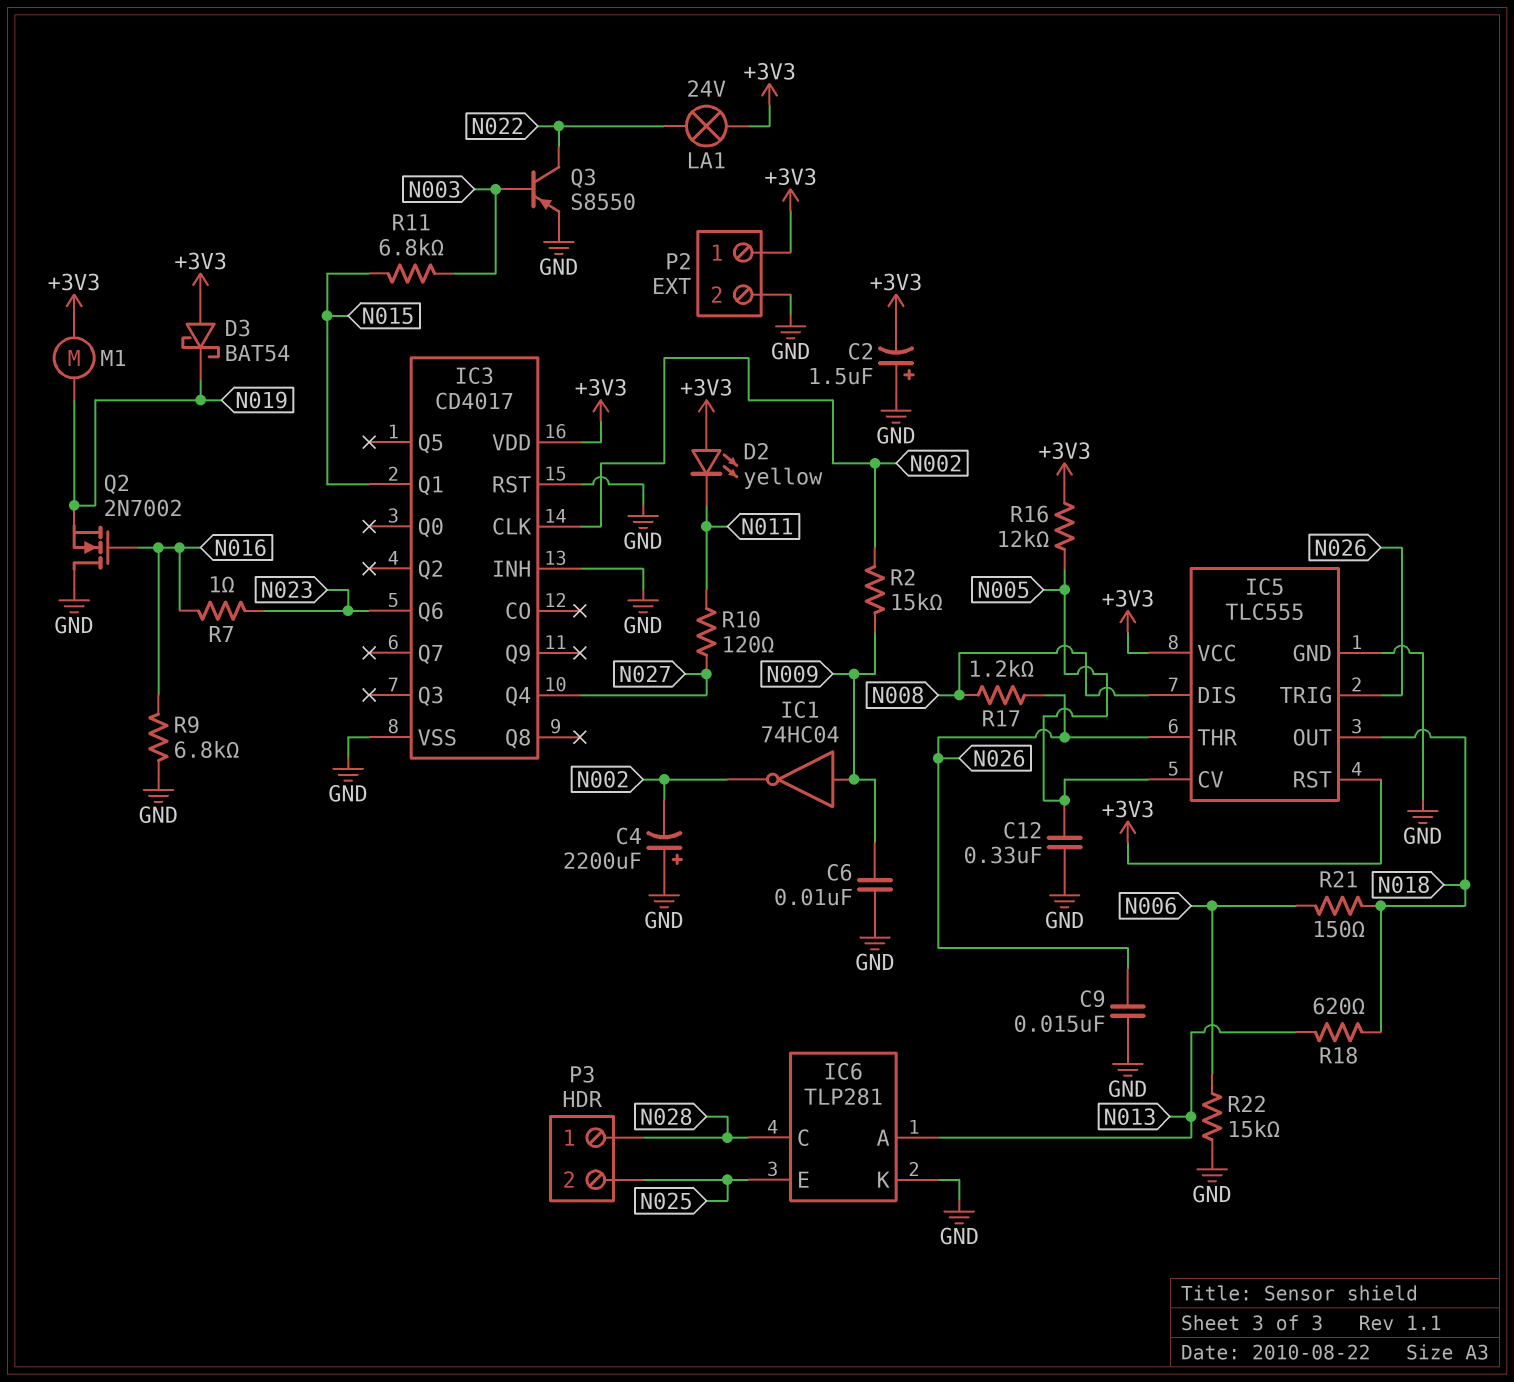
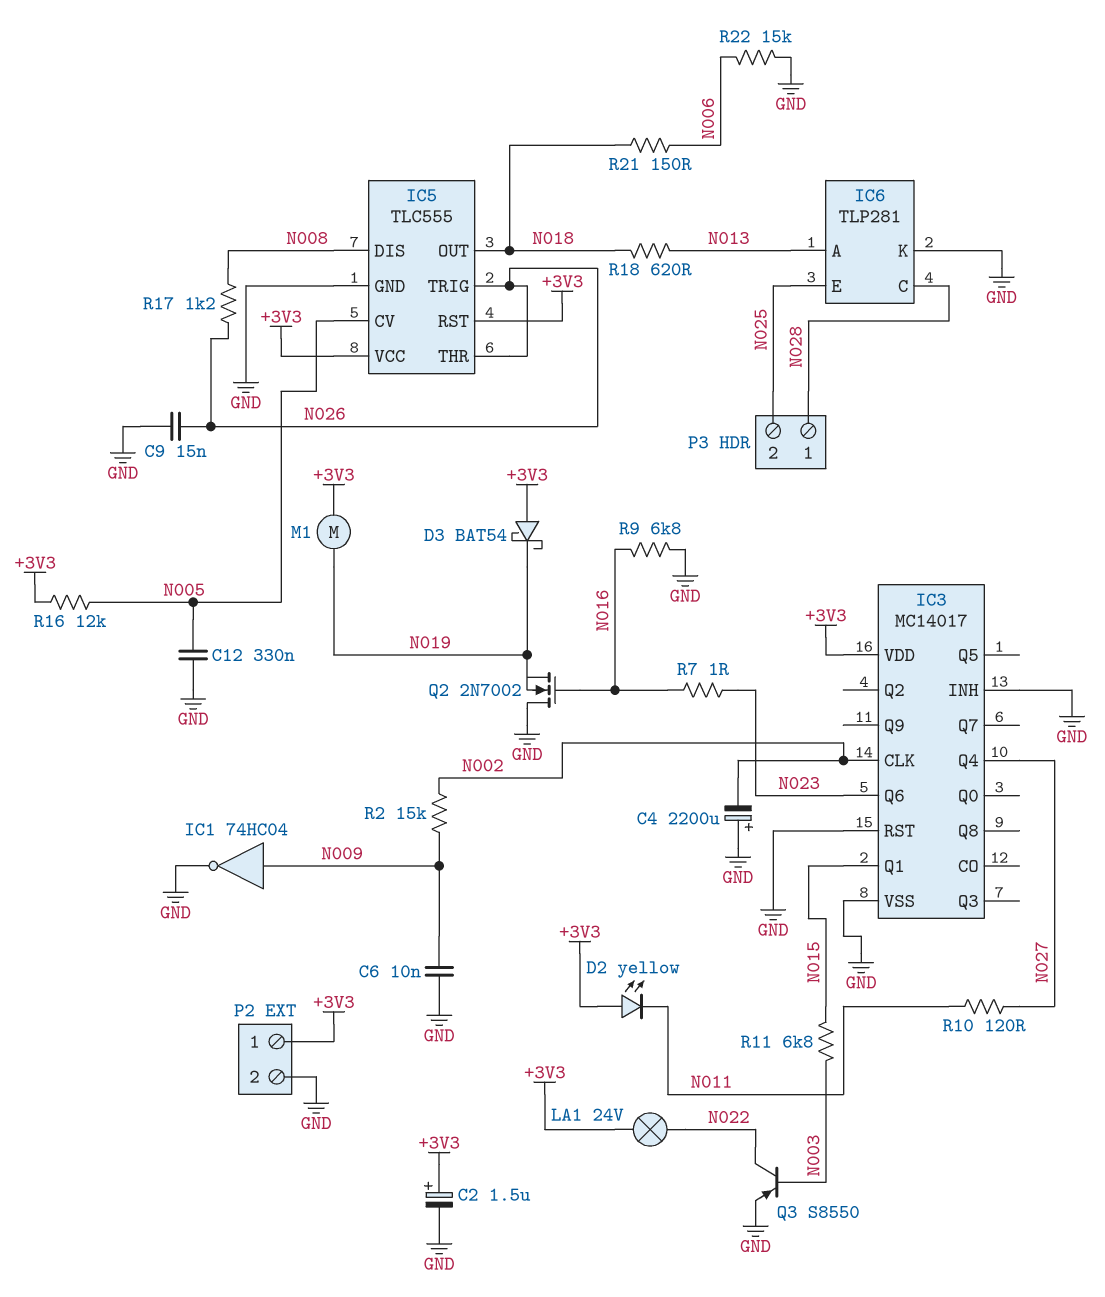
C2: 1.5uF (plus GND, minus +3V3) -> 1.5uF (plus +3V3, minus GND)
IC1: NOT 74HC04 (in N009, out N002) -> NOT 74HC04 (in N009, out GND)
IC3: CD4017 -> MC14017

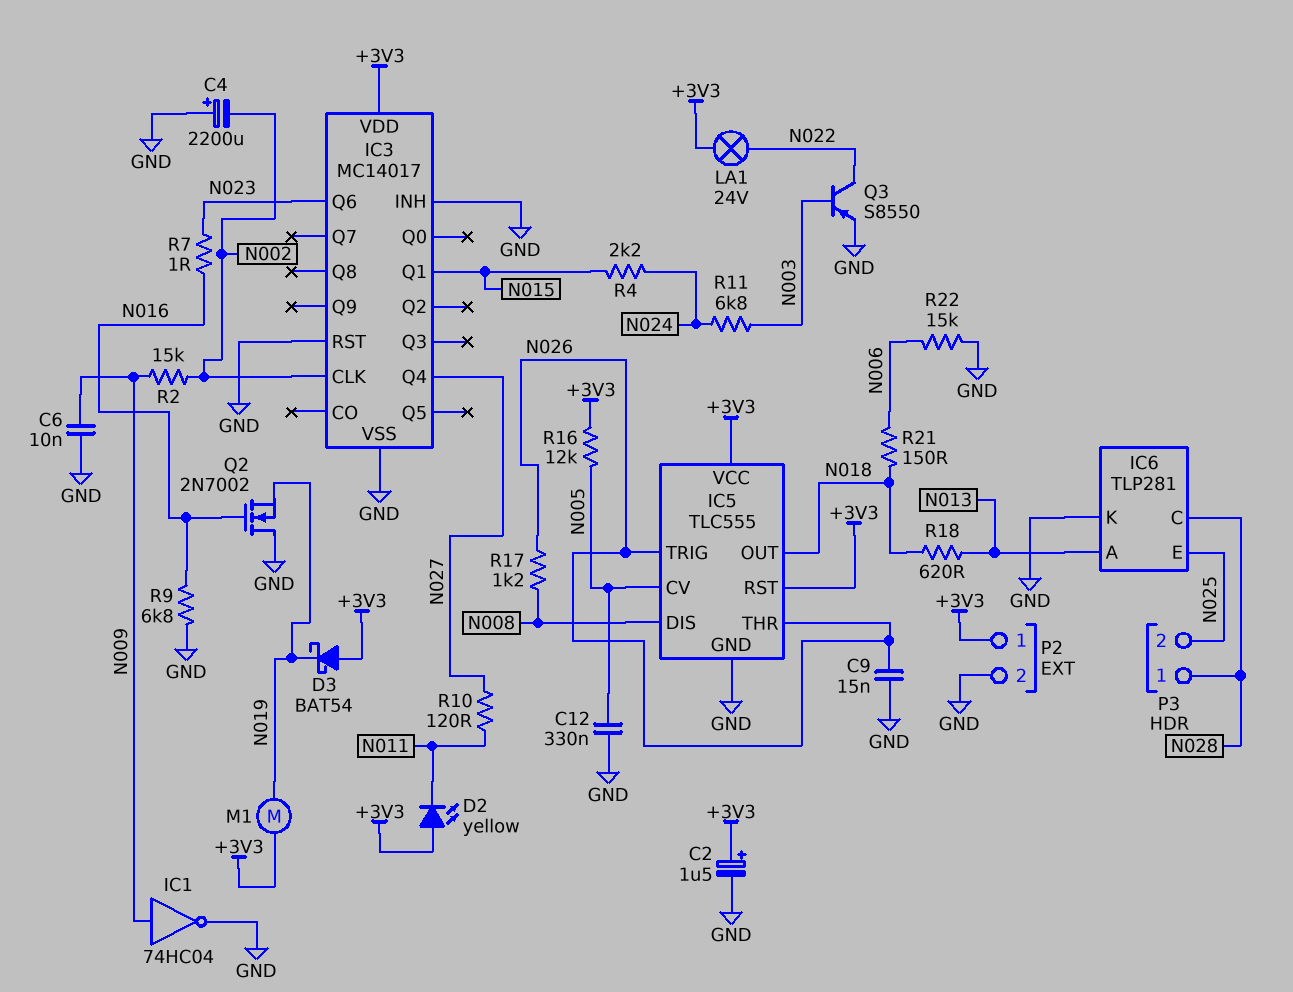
R4: none -> 2.2k (N015, N024)
R11: 6.8k (N003, N015) -> 6.8k (N003, N024)

